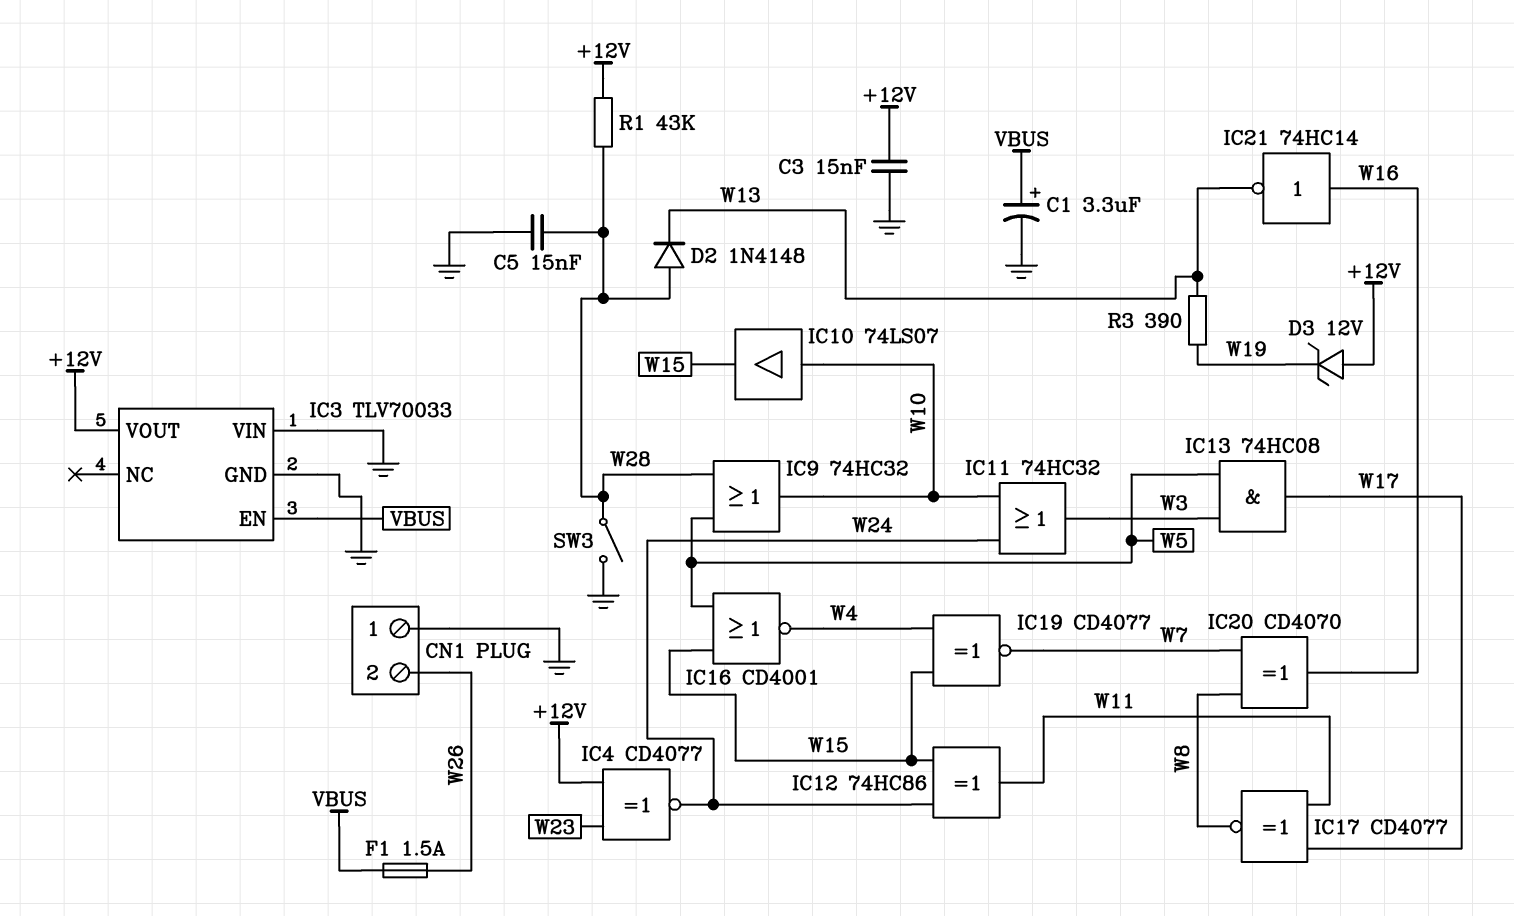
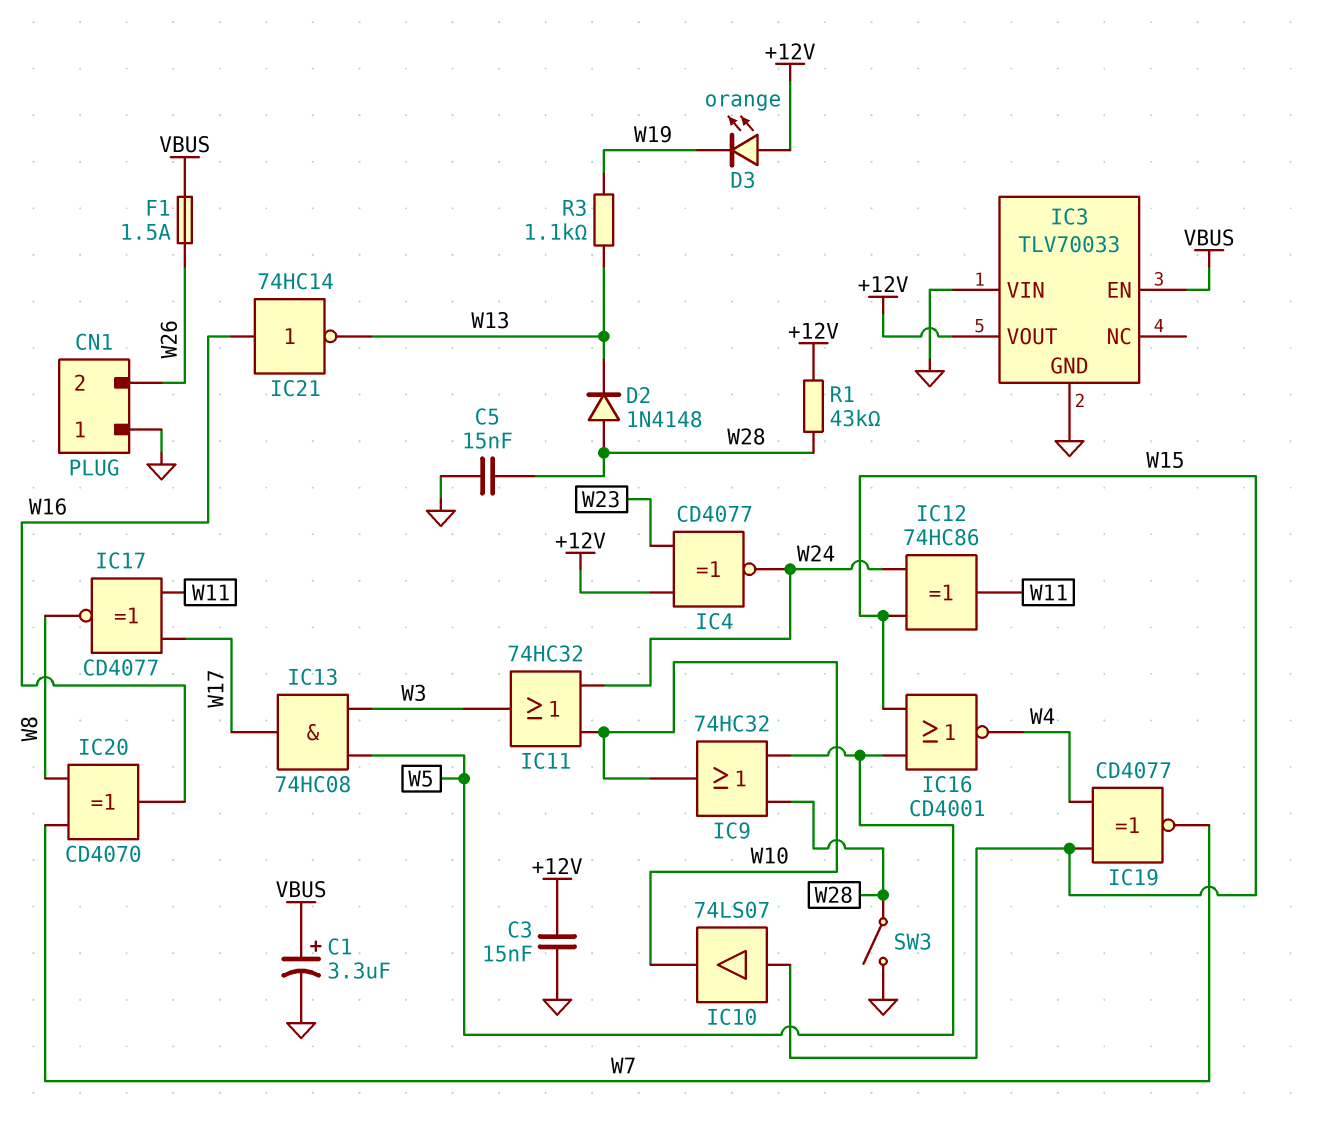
D3: zener 12V (A +12V, K W19) -> LED orange (A +12V, K W19)
IC10: buffer 74LS07 (in W10, out W15) -> buffer 74LS07 (in W15, out W10)
R3: 390 (W13, W19) -> 1.1k (W13, W19)

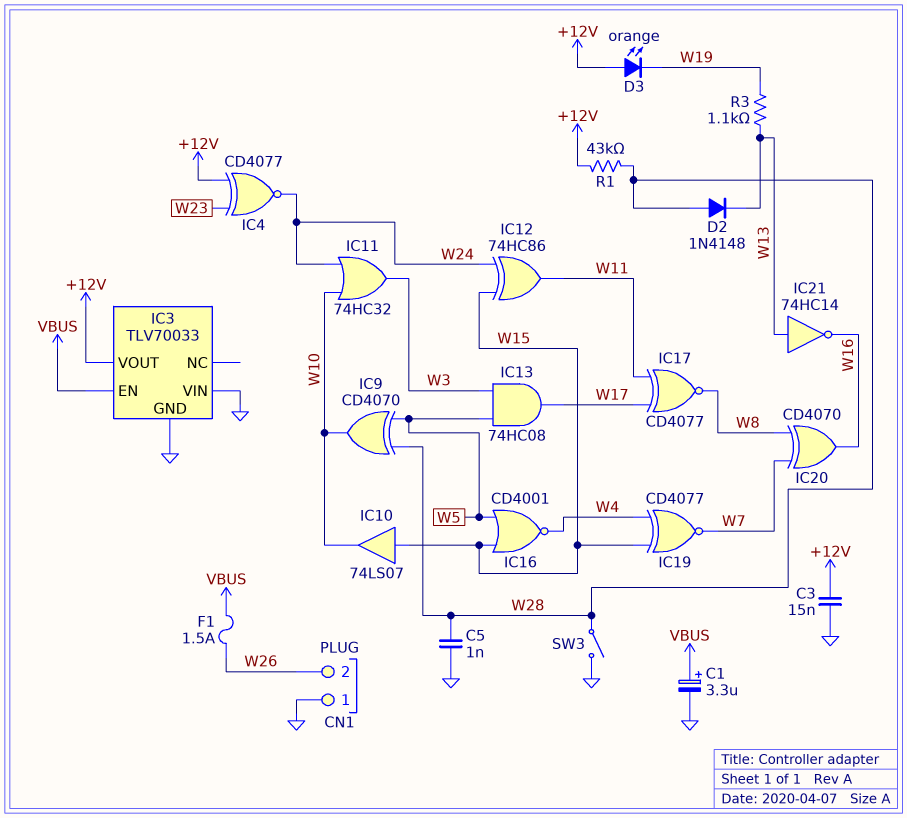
C5: 15nF (GND, W28) -> 1nF (GND, W28)
IC9: OR 74HC32 (in W5, in W28, out W10) -> XOR CD4070 (in W5, in W28, out W10)
IC21: NOT 74HC14 (in W16, out W13) -> NOT 74HC14 (in W13, out W16)

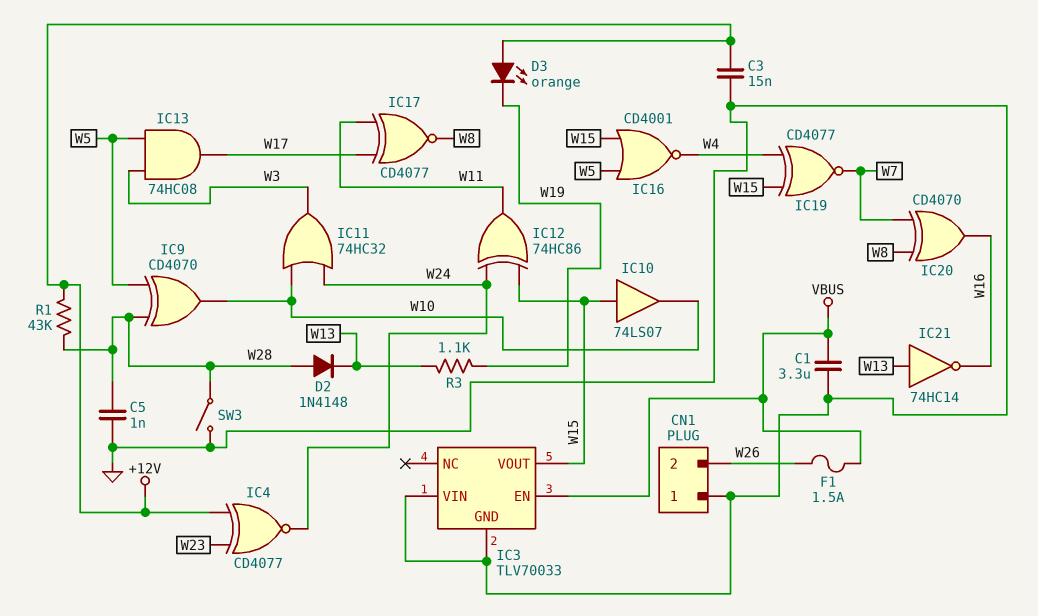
C1: 3.3uF (plus VBUS, minus GND) -> 3.3uF (GND, VBUS)
IC3 pin VOUT: +12V -> W15

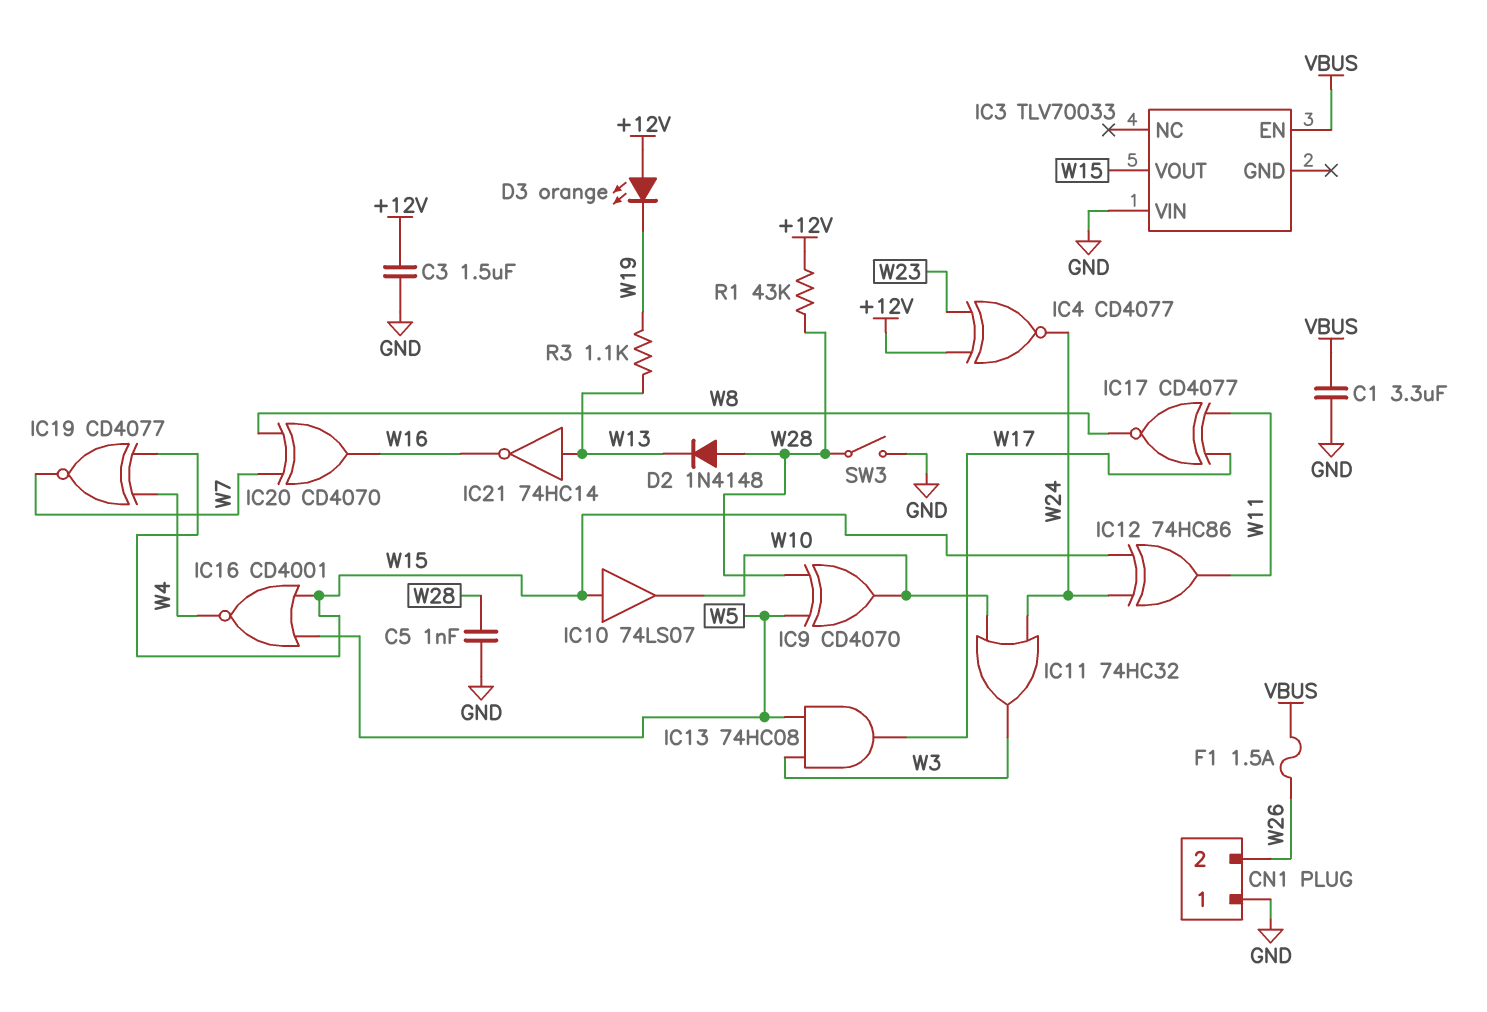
C3: 15nF (+12V, GND) -> 1.5uF (+12V, GND)
IC3 pin GND: GND -> none

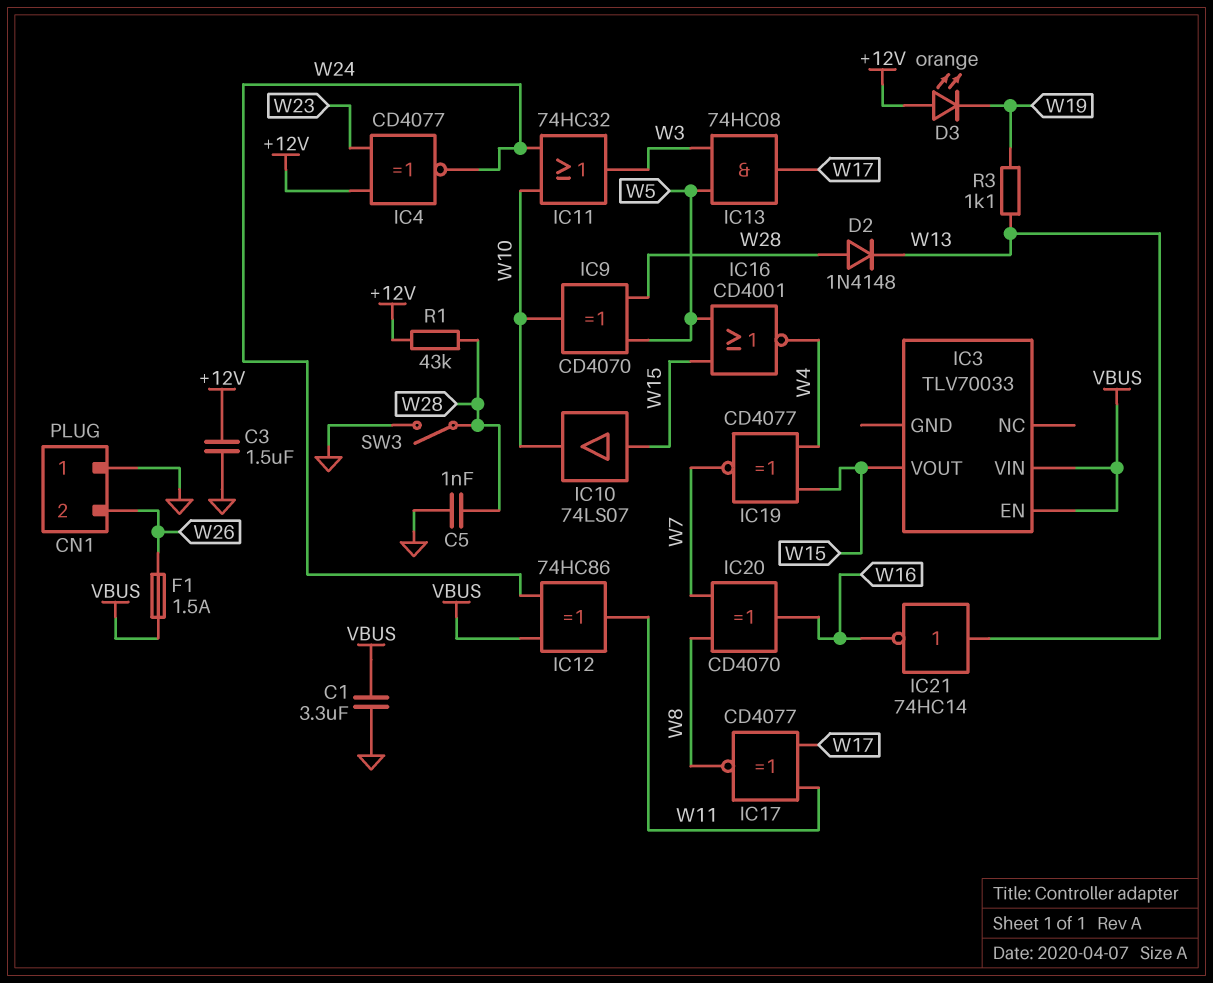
IC3 pin VIN: GND -> VBUS
IC12: XOR 74HC86 (in W15, in W24, out W11) -> XOR 74HC86 (in VBUS, in W24, out W11)

